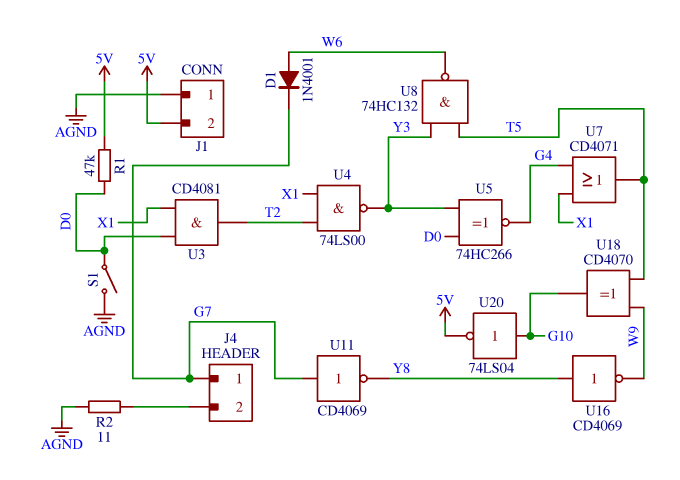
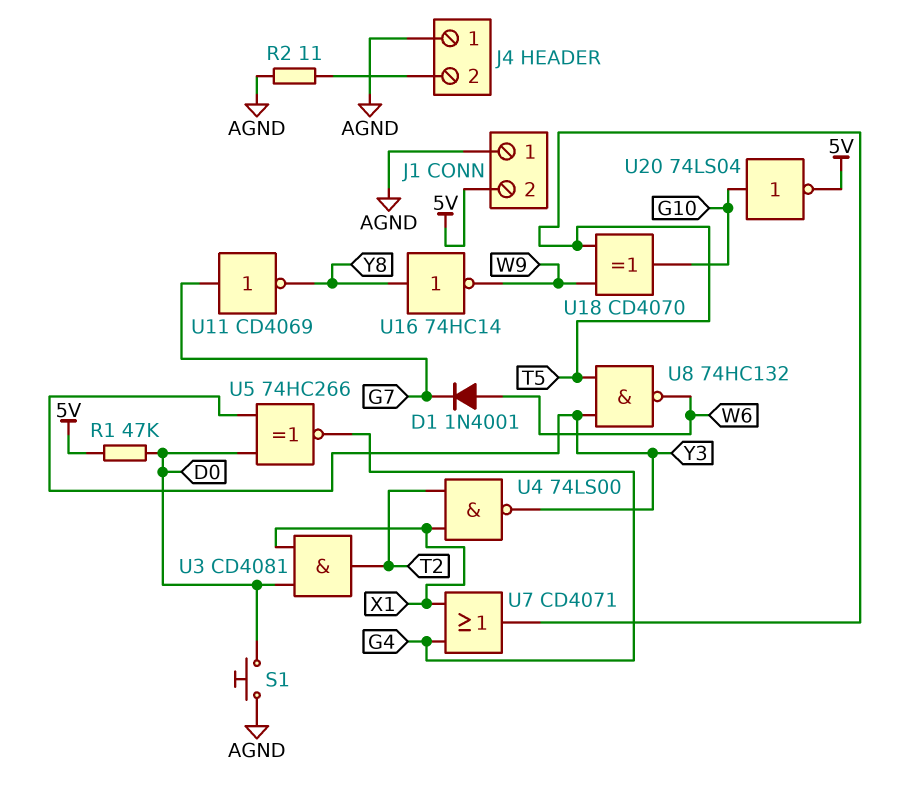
J4 pin 1: G7 -> AGND
S1: switch (AGND, D0) -> button (AGND, D0)
U16: NOT CD4069 (in Y8, out W9) -> NOT 74HC14 (in Y8, out W9)

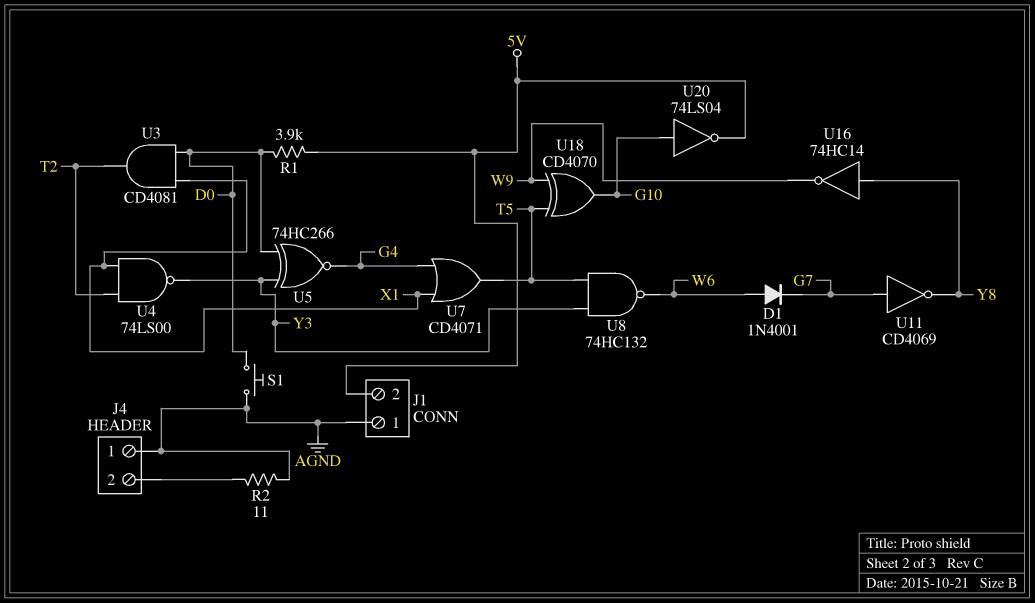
R1: 47k (5V, D0) -> 3.9k (5V, D0)

